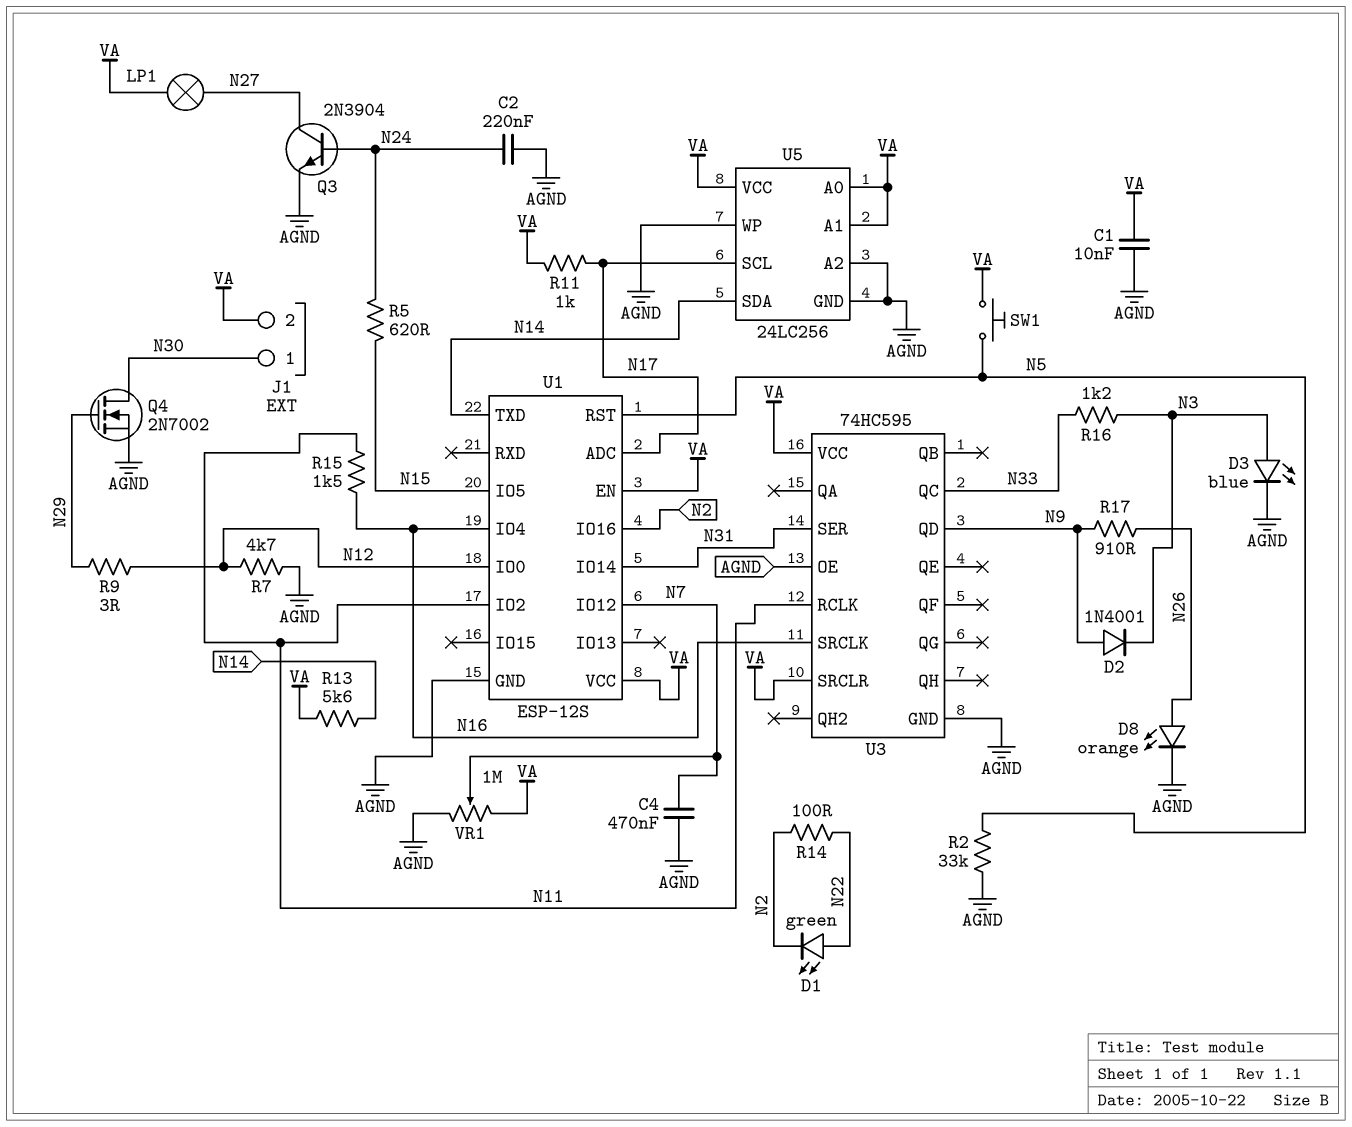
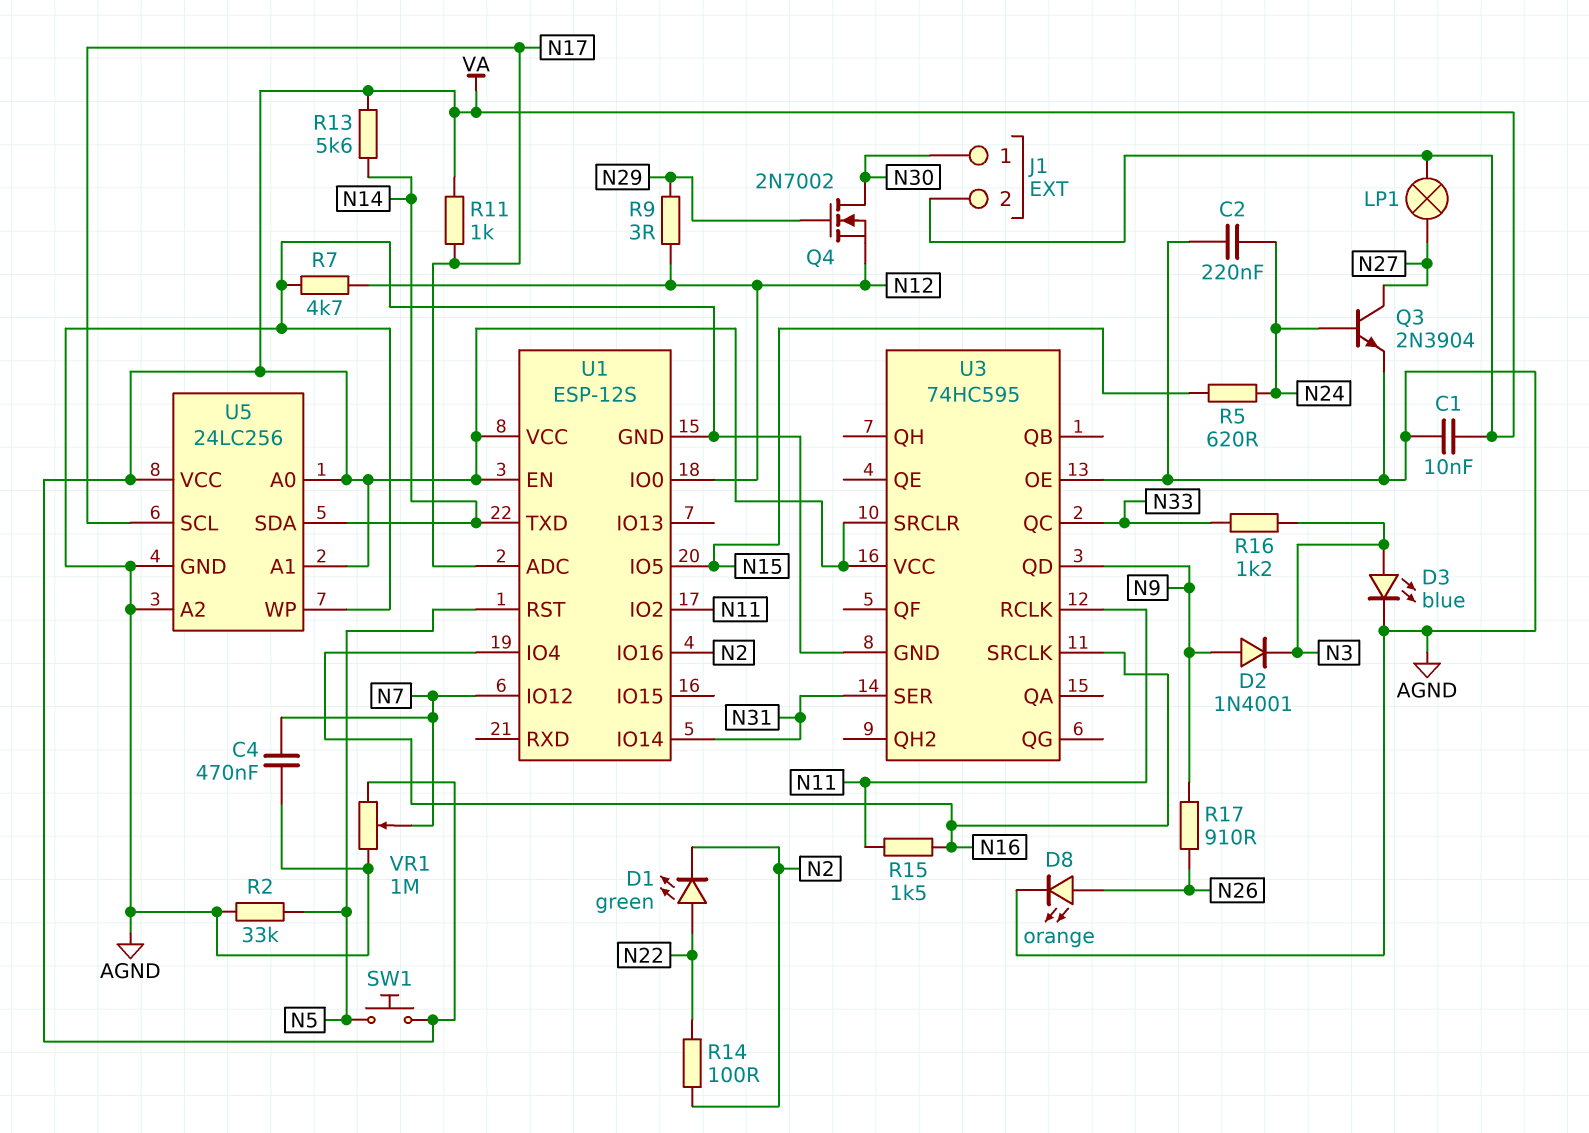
Q4: NMOS 2N7002 (G N29, D N30, S AGND) -> NMOS 2N7002 (G N29, D N30, S N12)

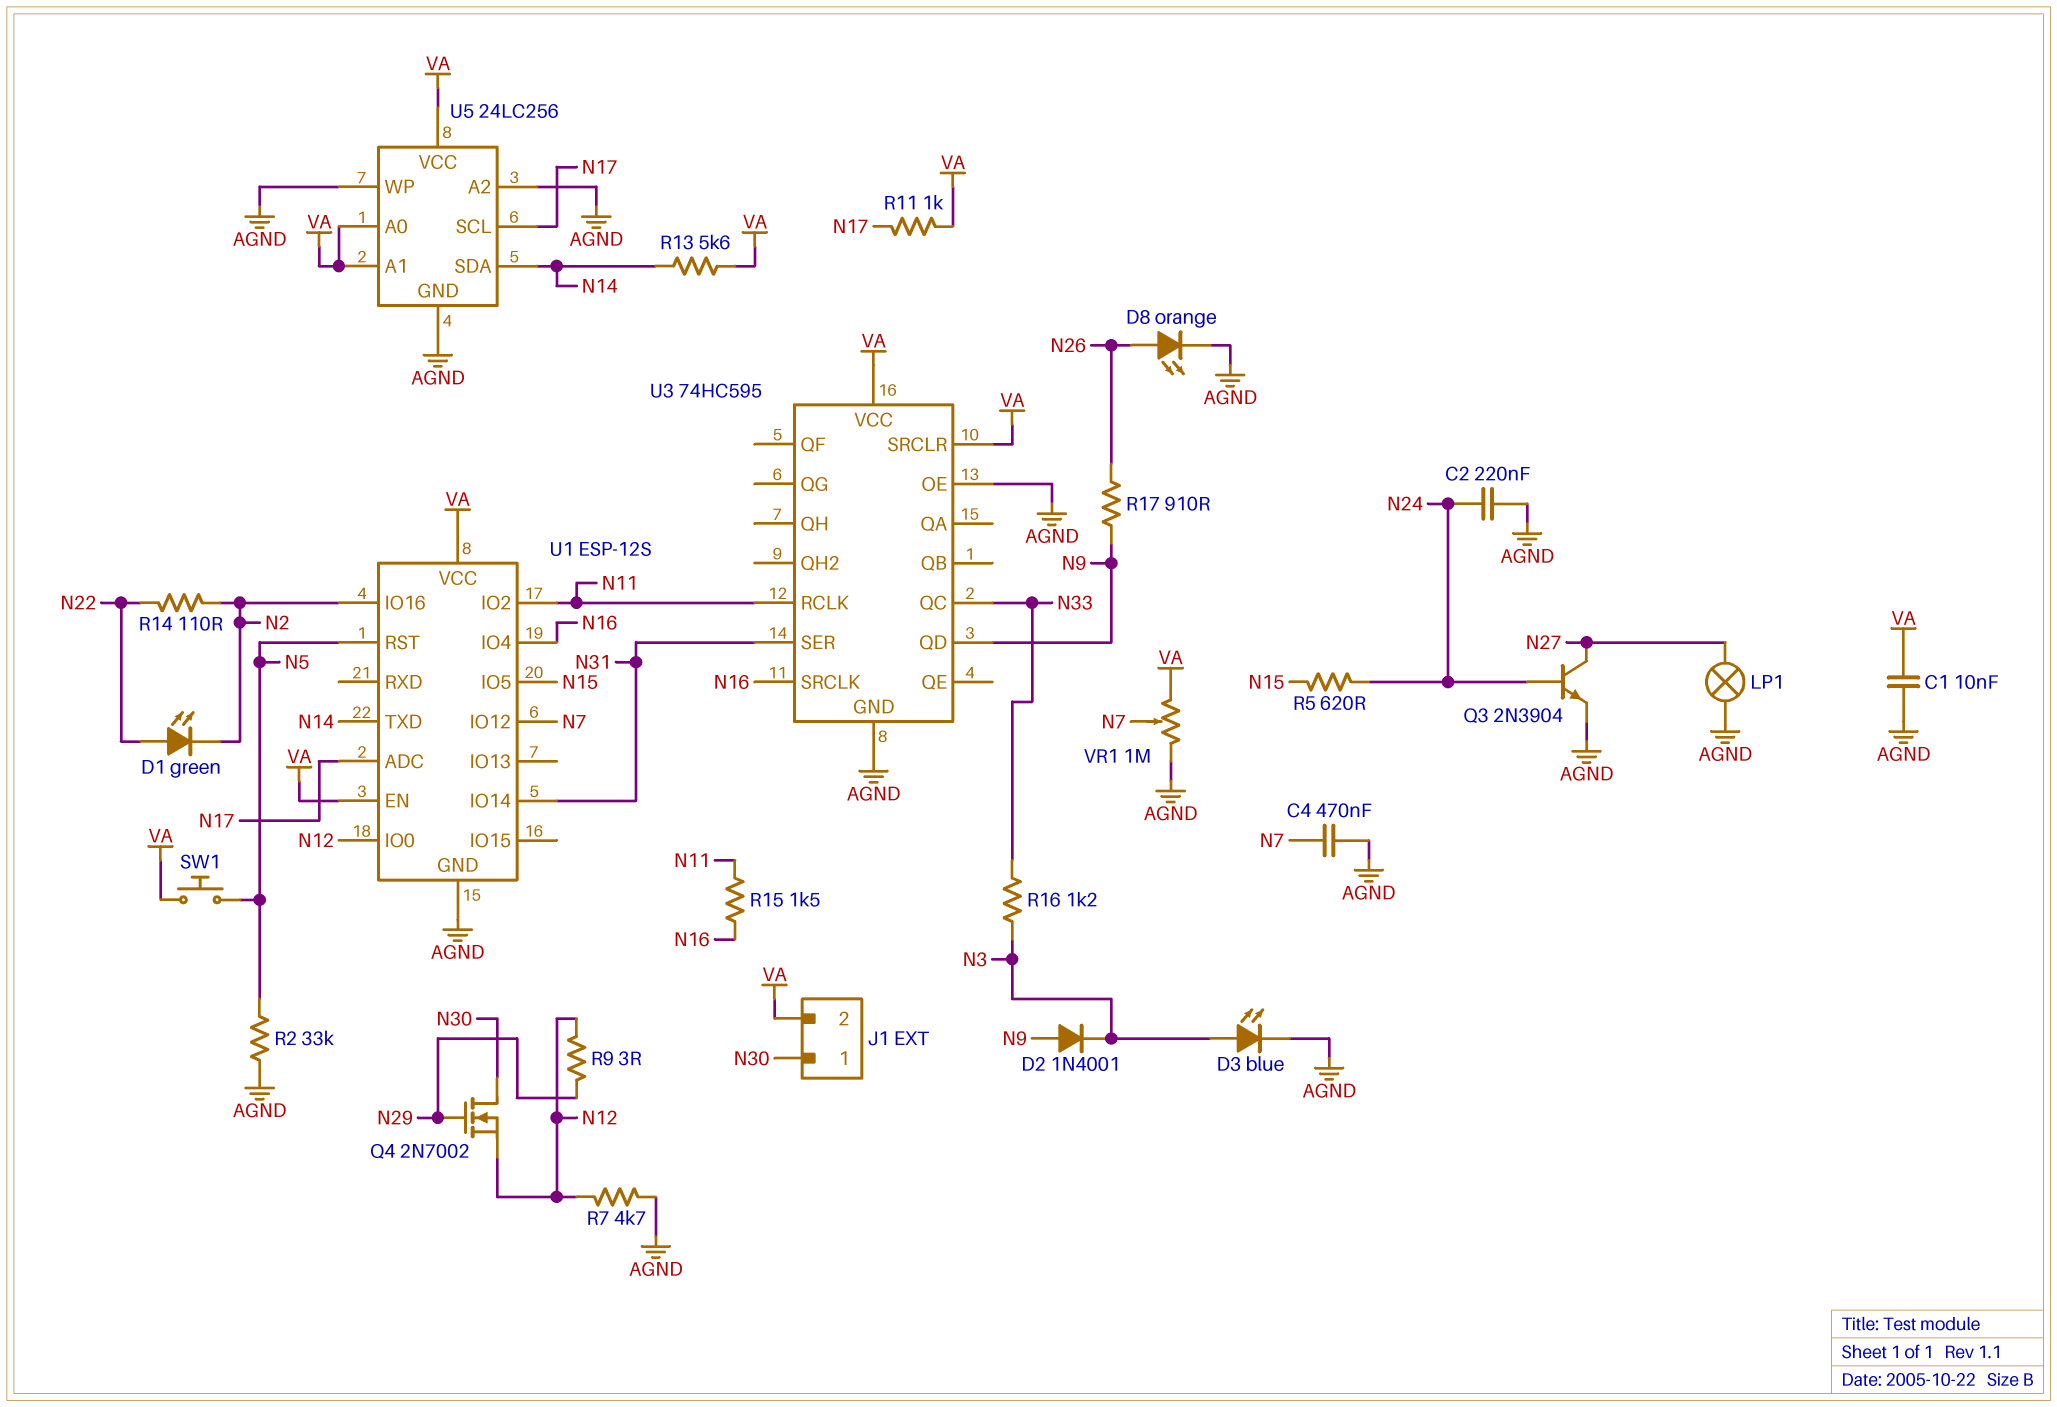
LP1: lamp (N27, VA) -> lamp (AGND, N27)
R14: 100 (N2, N22) -> 110 (N2, N22)

